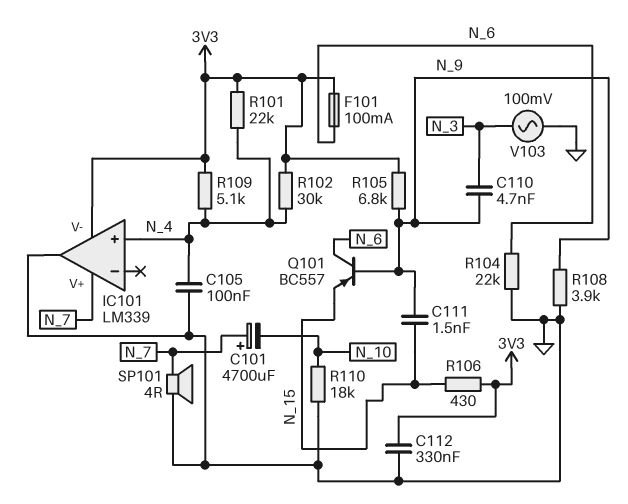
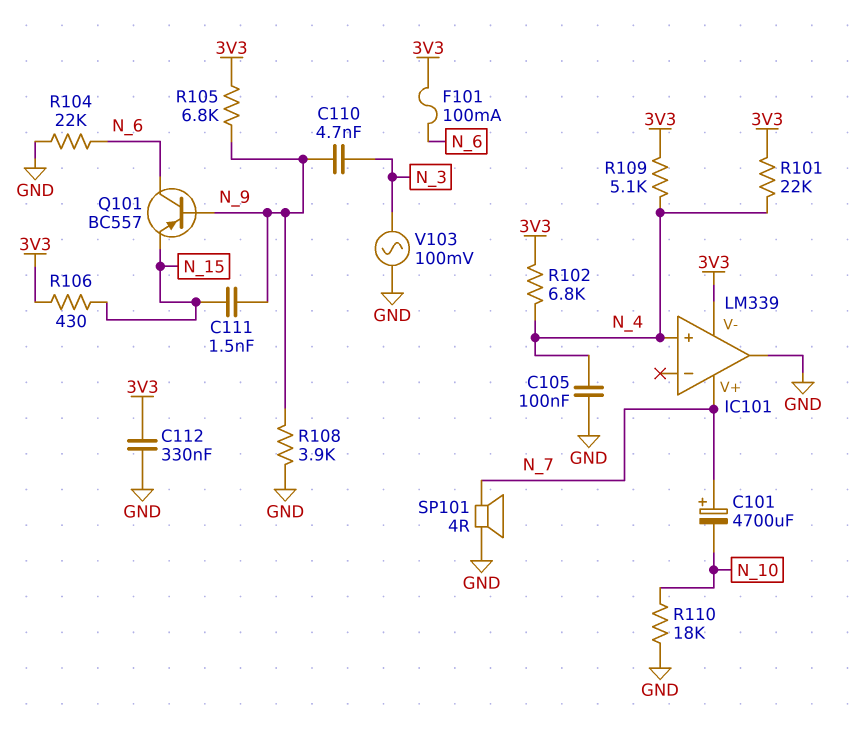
R102: 30k (3V3, N_4) -> 6.8k (3V3, N_4)

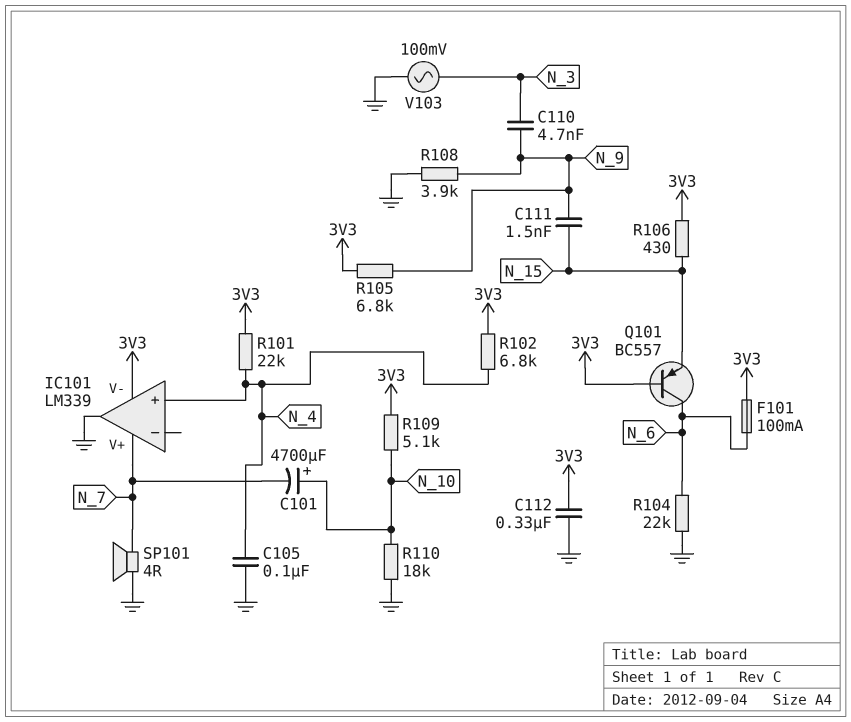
C101: 4700uF (plus N_7, minus N_10) -> 4700uF (plus N_10, minus N_7)
Q101: PNP BC557 (B N_9, C N_6, E N_15) -> PNP BC557 (B 3V3, C N_6, E N_15)
R109: 5.1k (3V3, N_4) -> 5.1k (3V3, N_10)

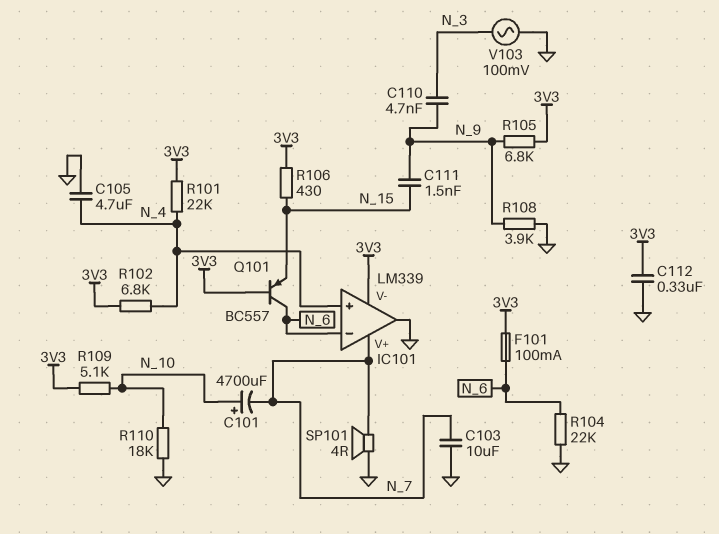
C103: none -> 10uF (GND, N_7)
C105: 100nF (GND, N_4) -> 4.7uF (GND, N_4)
IC101 pin in-: none -> N_6

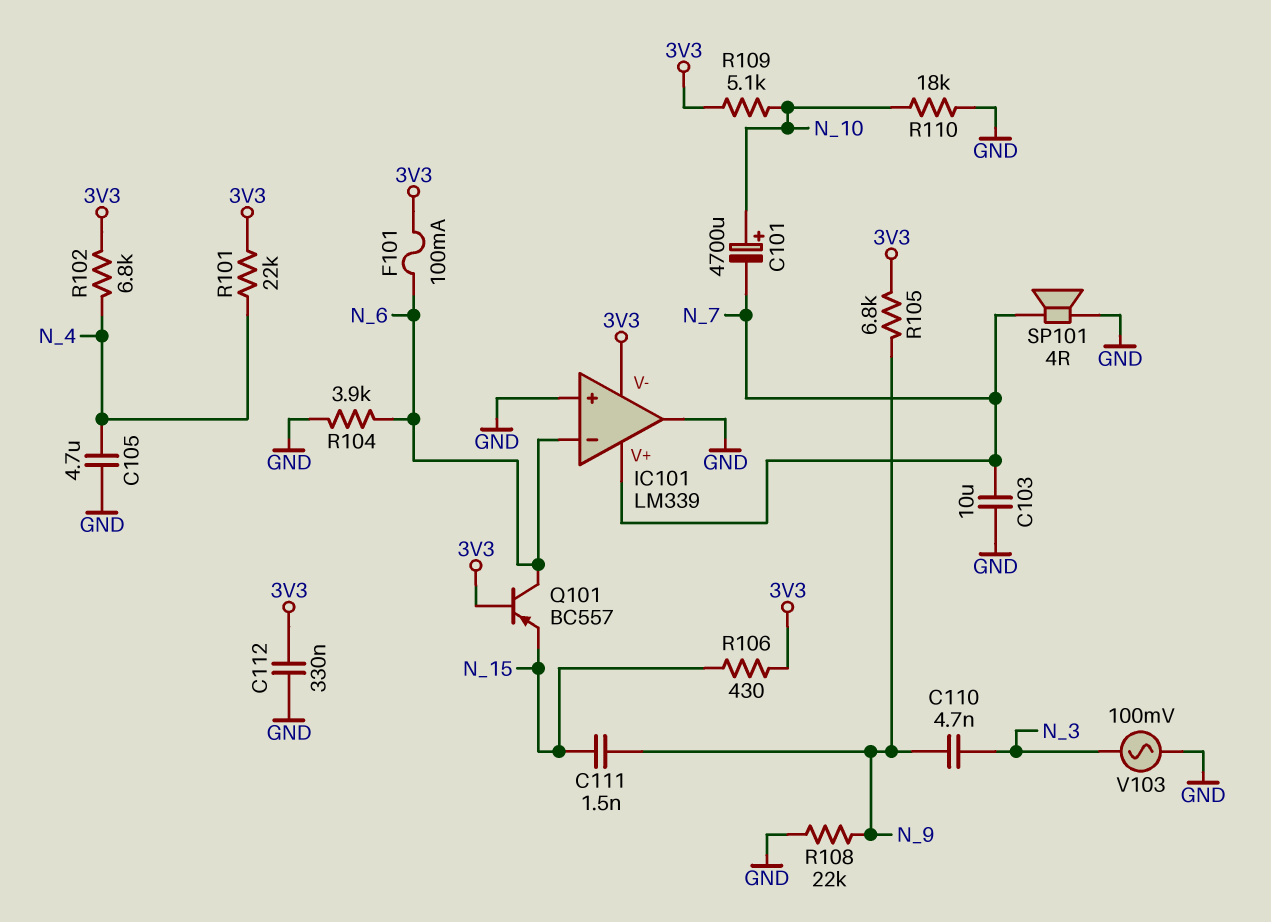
IC101 pin in+: N_4 -> GND
R104: 22k (GND, N_6) -> 3.9k (GND, N_6)
R108: 3.9k (GND, N_9) -> 22k (GND, N_9)

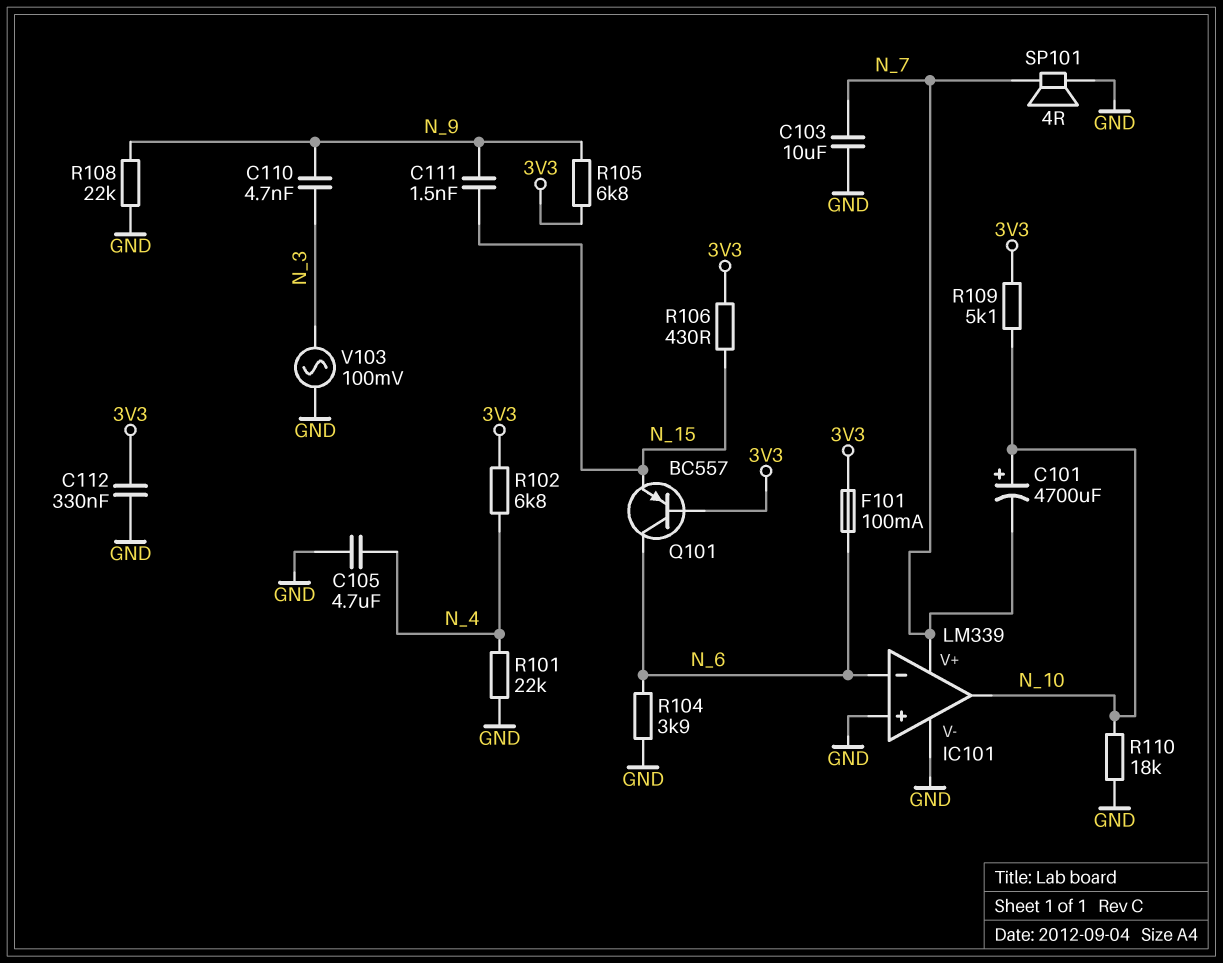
IC101 pin V-: 3V3 -> GND
IC101 pin out: GND -> N_10
R101: 22k (3V3, N_4) -> 22k (GND, N_4)

